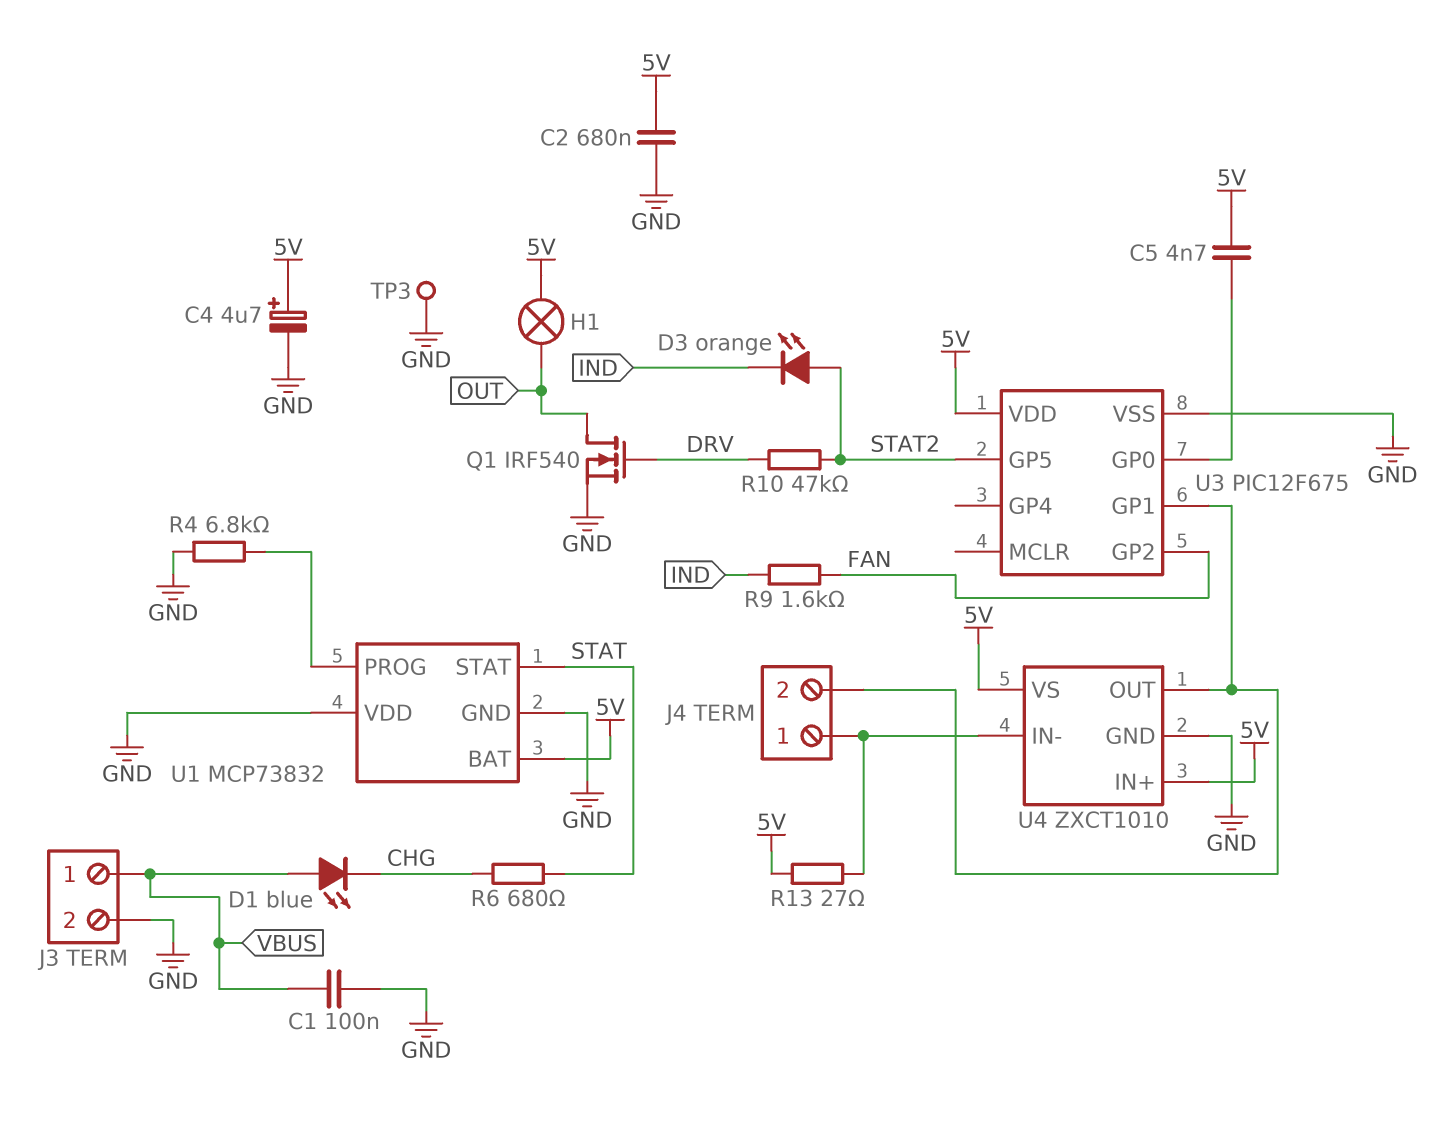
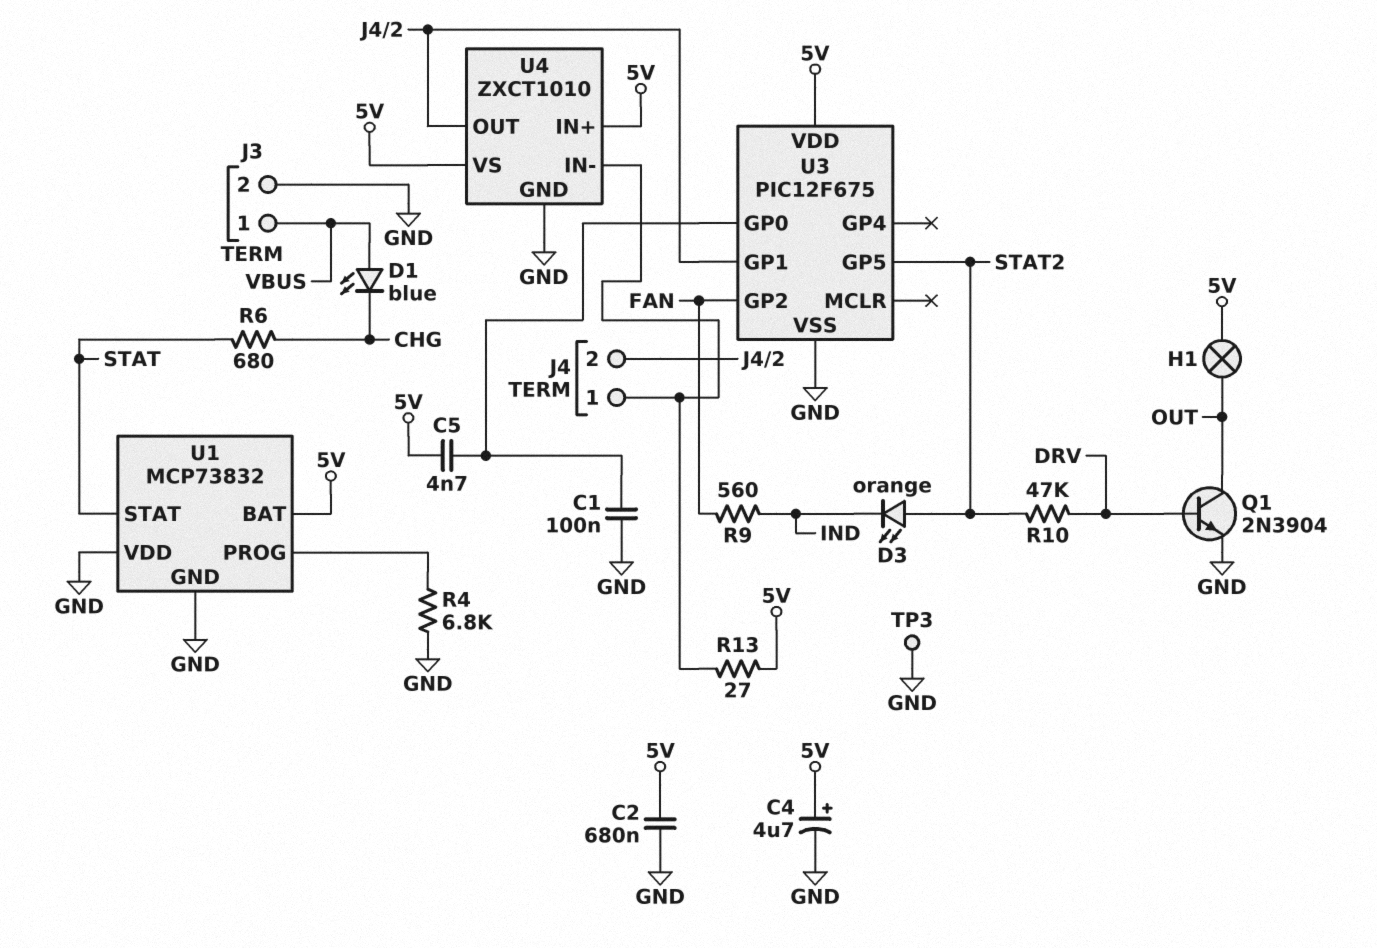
C1: 100nF (GND, VBUS) -> 100nF (GND, U3/GP0)
Q1: NMOS IRF540 (G DRV, D OUT, S GND) -> NPN 2N3904 (B DRV, C OUT, E GND)
R9: 1.6k (FAN, IND) -> 560 (FAN, IND)

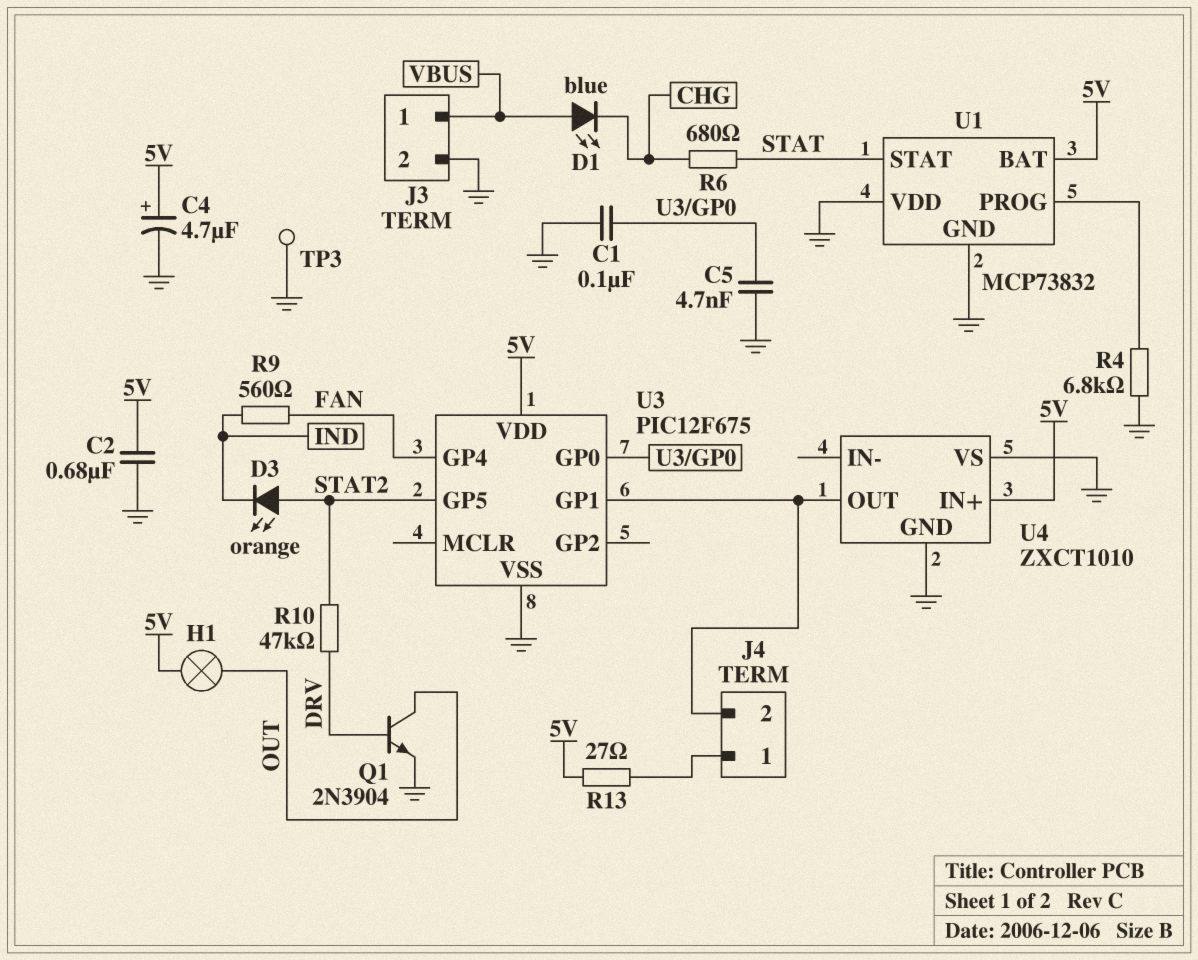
C5: 4.7nF (5V, U3/GP0) -> 4.7nF (GND, U3/GP0)
U3 pin GP2: FAN -> none
U3 pin GP4: none -> FAN
U4 pin IN-: J4/1 -> none
U4 pin VS: 5V -> GND

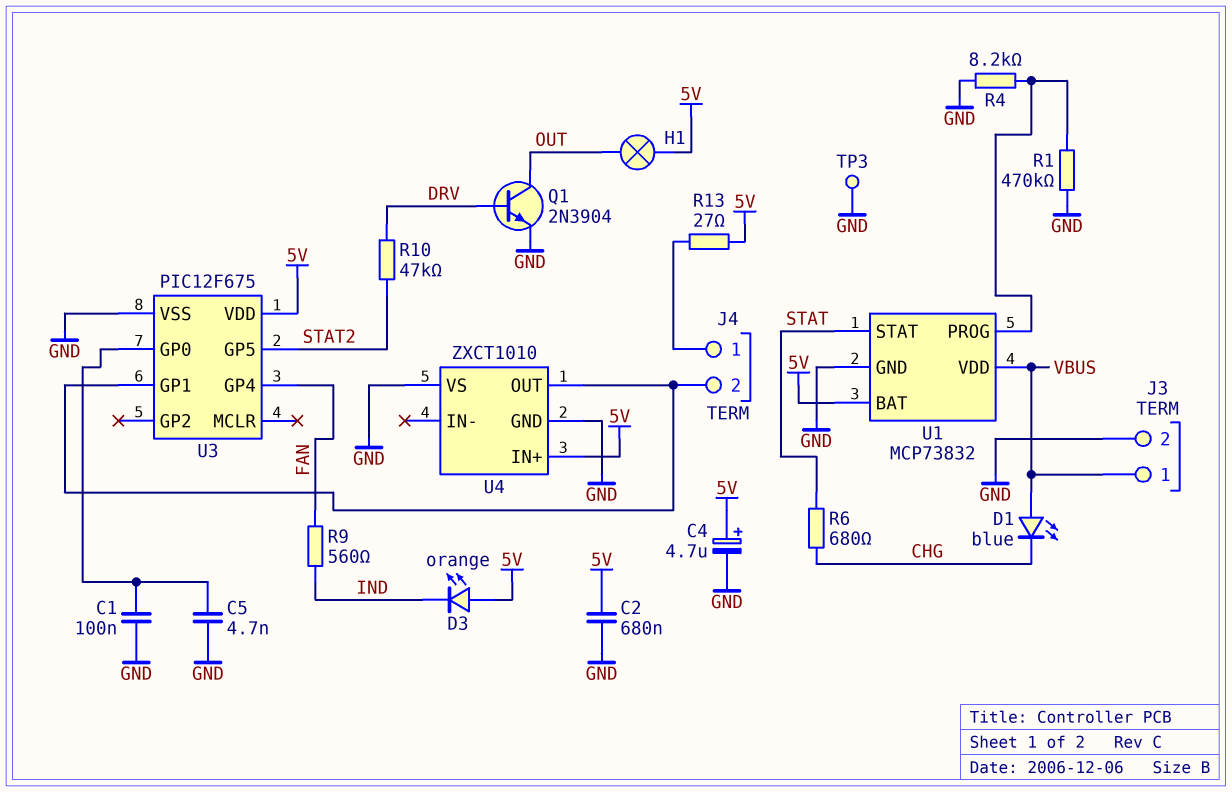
D3: LED orange (A STAT2, K IND) -> LED orange (A 5V, K IND)
R1: none -> 470k (GND, U1/PROG)
R4: 6.8k (GND, U1/PROG) -> 8.2k (GND, U1/PROG)
U1 pin VDD: GND -> VBUS

